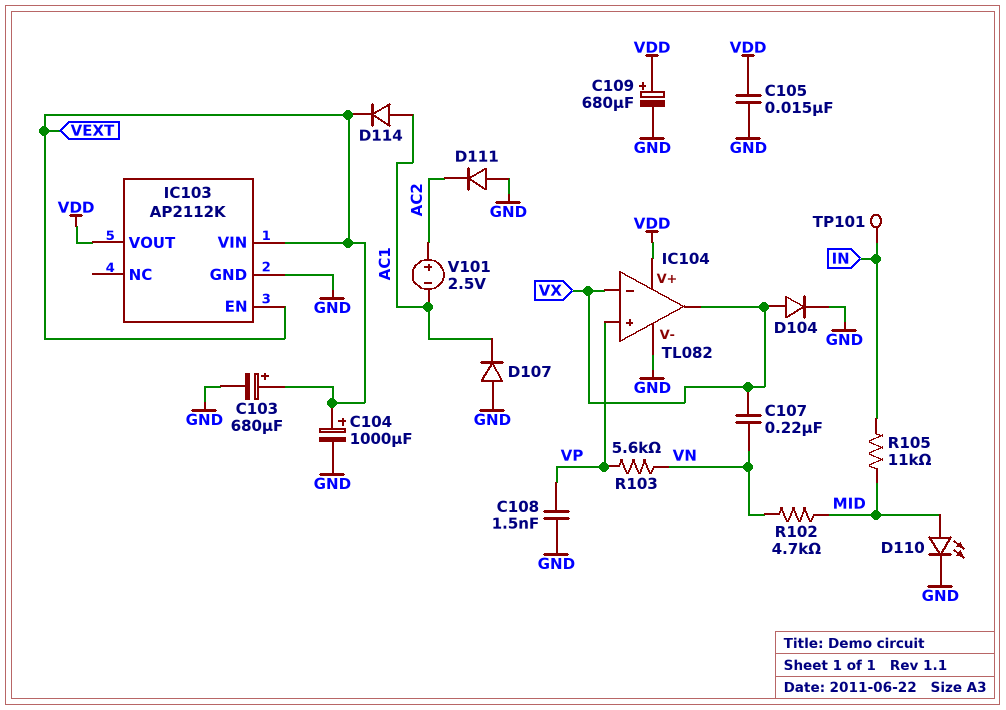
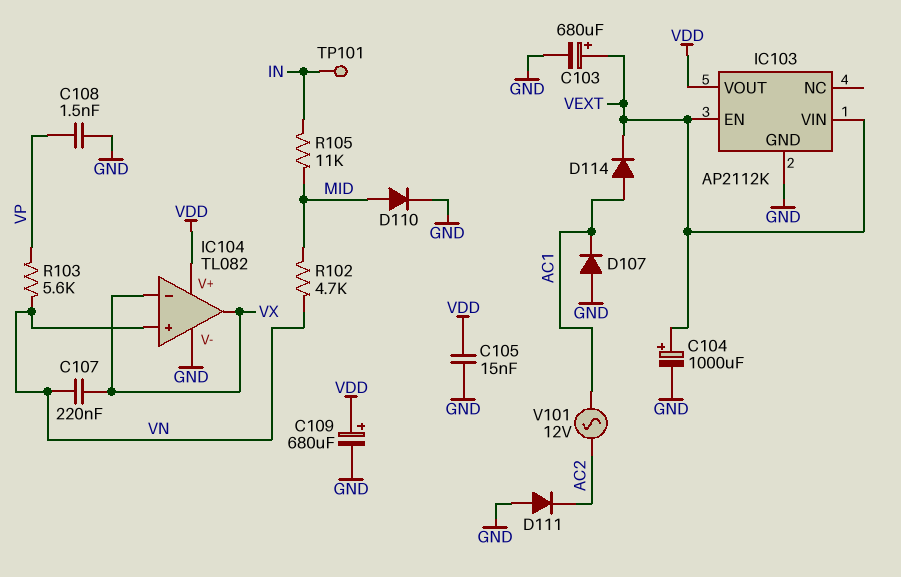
D104: diode (A VX, K GND) -> none
D110: LED (A MID, K GND) -> diode (A MID, K GND)
IC104 pin in+: VP -> VN
V101: 2.5V (plus AC2, minus AC1) -> AC 12V (AC1, AC2)

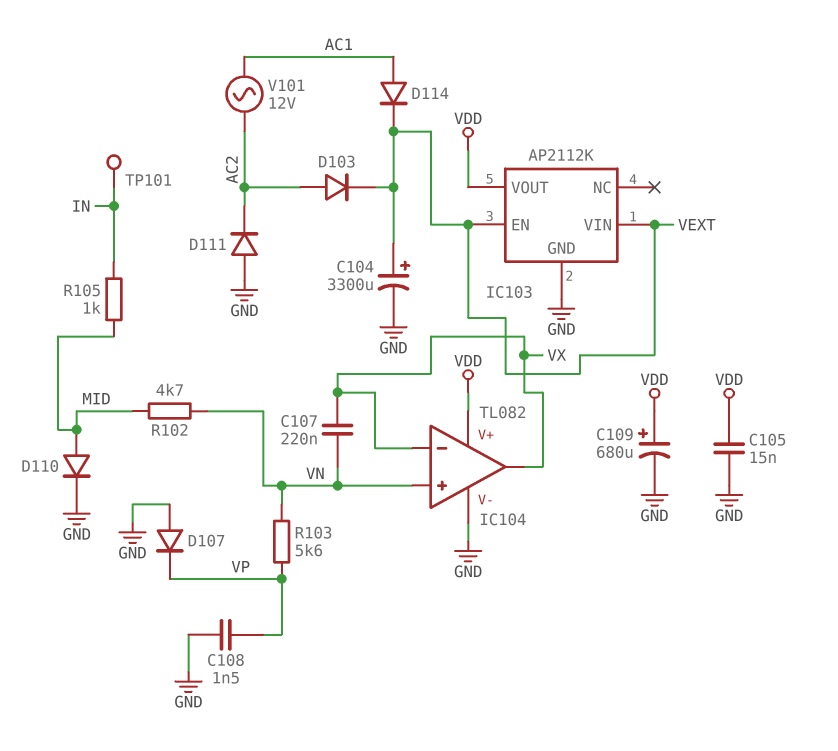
C103: 680uF (plus VEXT, minus GND) -> none
C104: 1000uF (plus VEXT, minus GND) -> 3300uF (plus VEXT, minus GND)
D103: none -> diode (A AC2, K VEXT)
D107: diode (A GND, K AC1) -> diode (A GND, K VP)
R105: 11k (IN, MID) -> 1k (IN, MID)

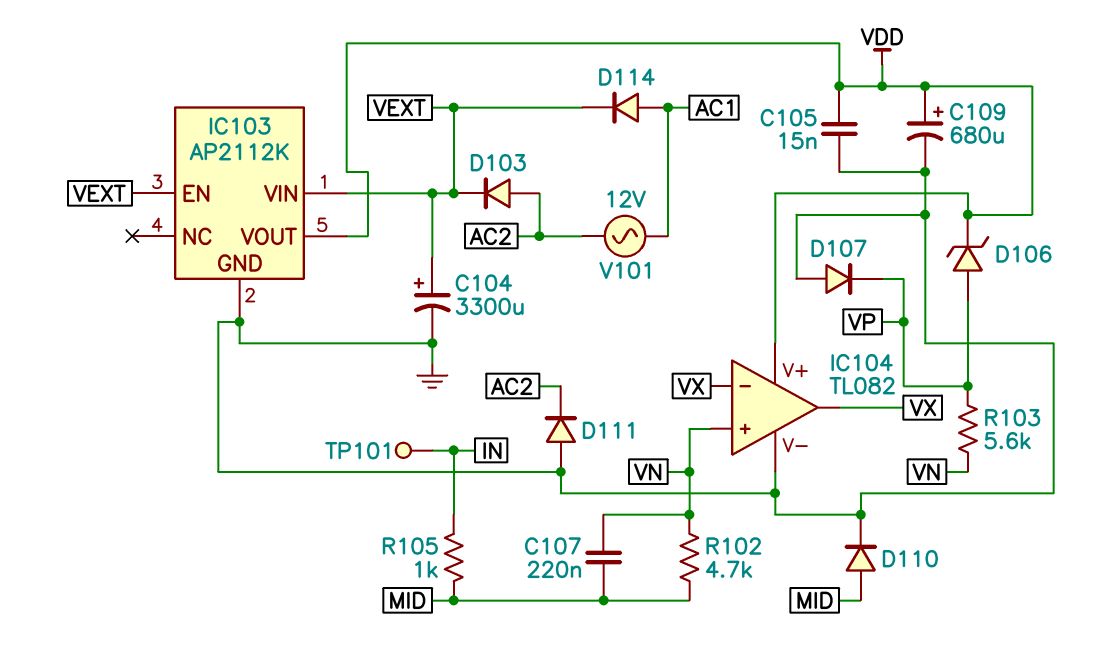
C107: 220nF (VN, VX) -> 220nF (MID, VN)
C108: 1.5nF (GND, VP) -> none
D106: none -> zener (A VP, K VDD)

